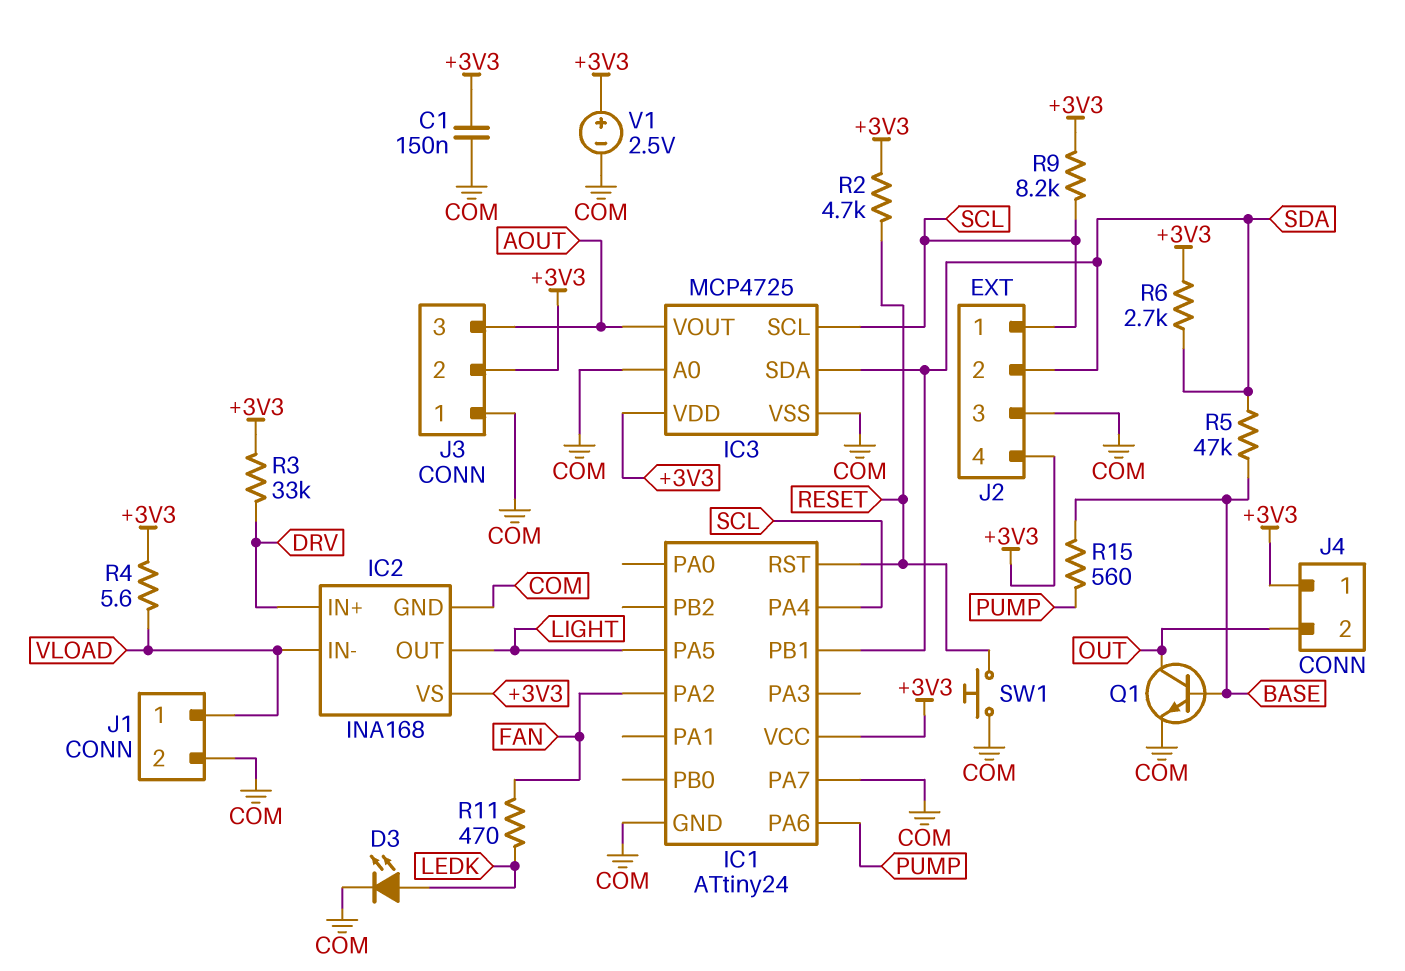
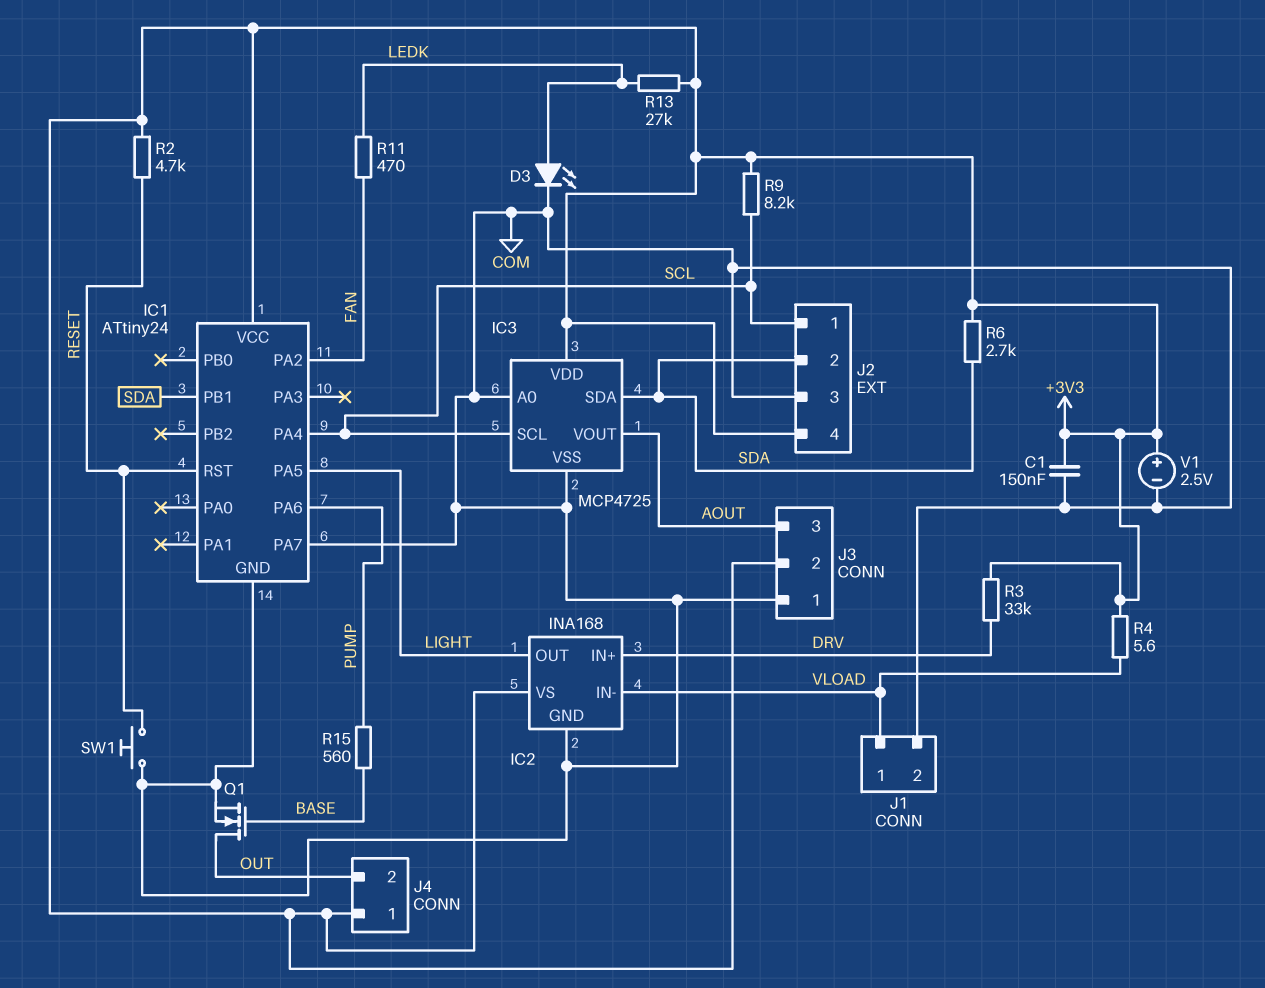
Q1: NPN (B BASE, C OUT, E COM) -> NMOS (G BASE, D OUT, S COM)
R5: 47k (BASE, SDA) -> none
R13: none -> 27k (+3V3, LEDK)

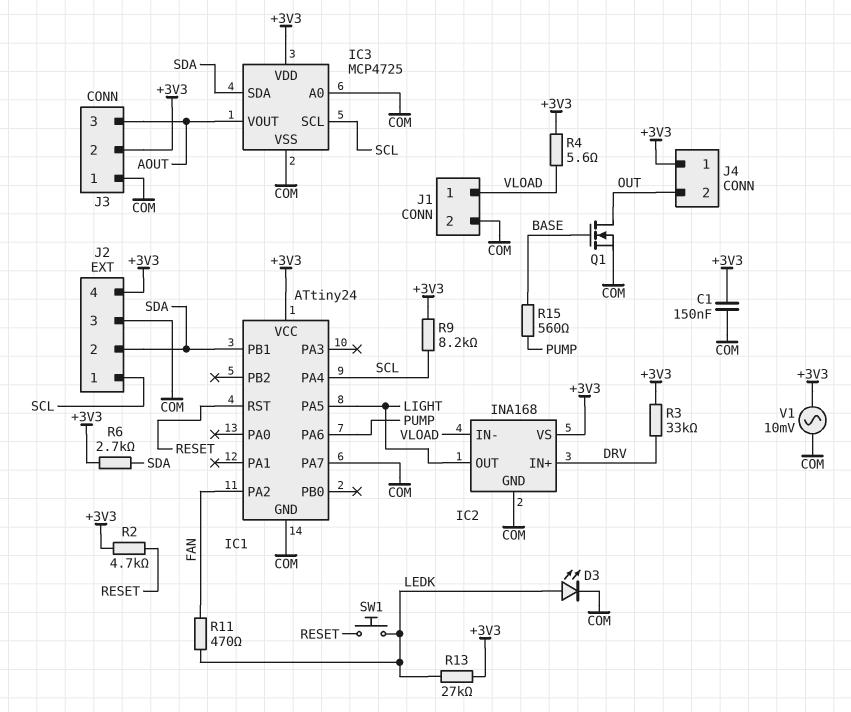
SW1: button (COM, RESET) -> button (LEDK, RESET)
V1: 2.5V (plus +3V3, minus COM) -> AC 10mV (+3V3, COM)

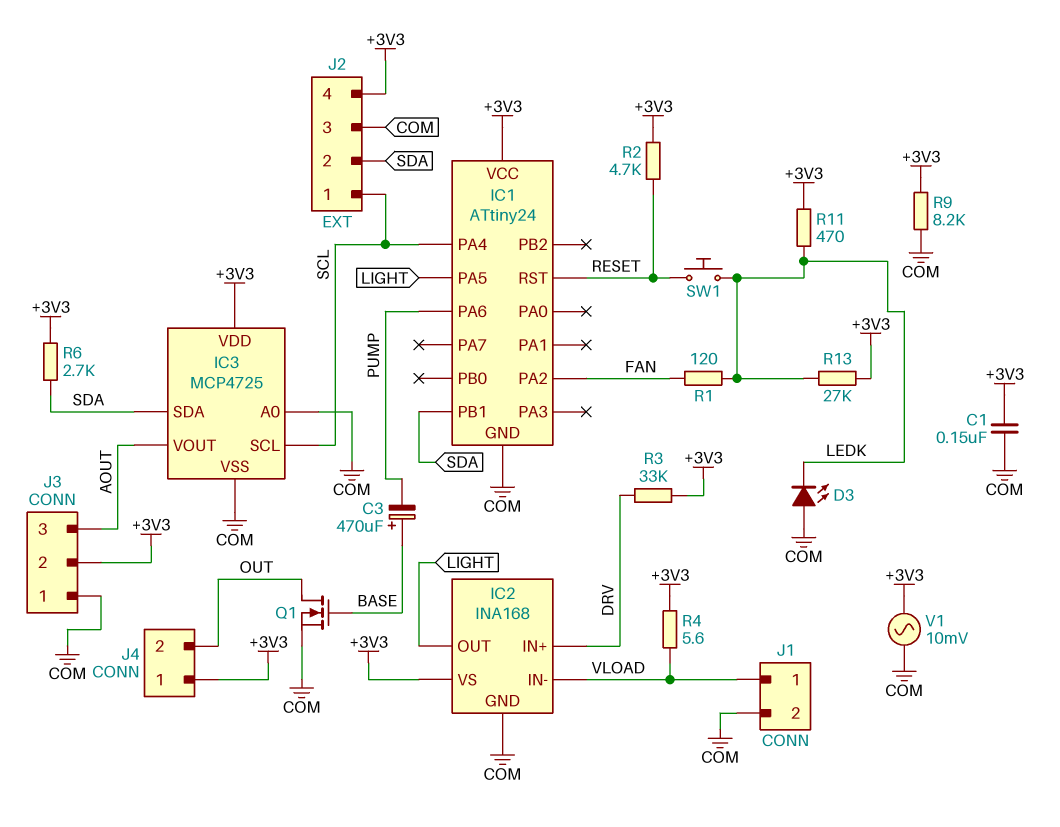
C3: none -> 470uF (plus BASE, minus PUMP)
D3: LED (A LEDK, K COM) -> LED (A COM, K LEDK)
IC1 pin PA7: COM -> none
R1: none -> 120 (FAN, LEDK)
R9: 8.2k (+3V3, SCL) -> 8.2k (+3V3, COM)
R11: 470 (FAN, LEDK) -> 470 (+3V3, LEDK)
R15: 560 (BASE, PUMP) -> none

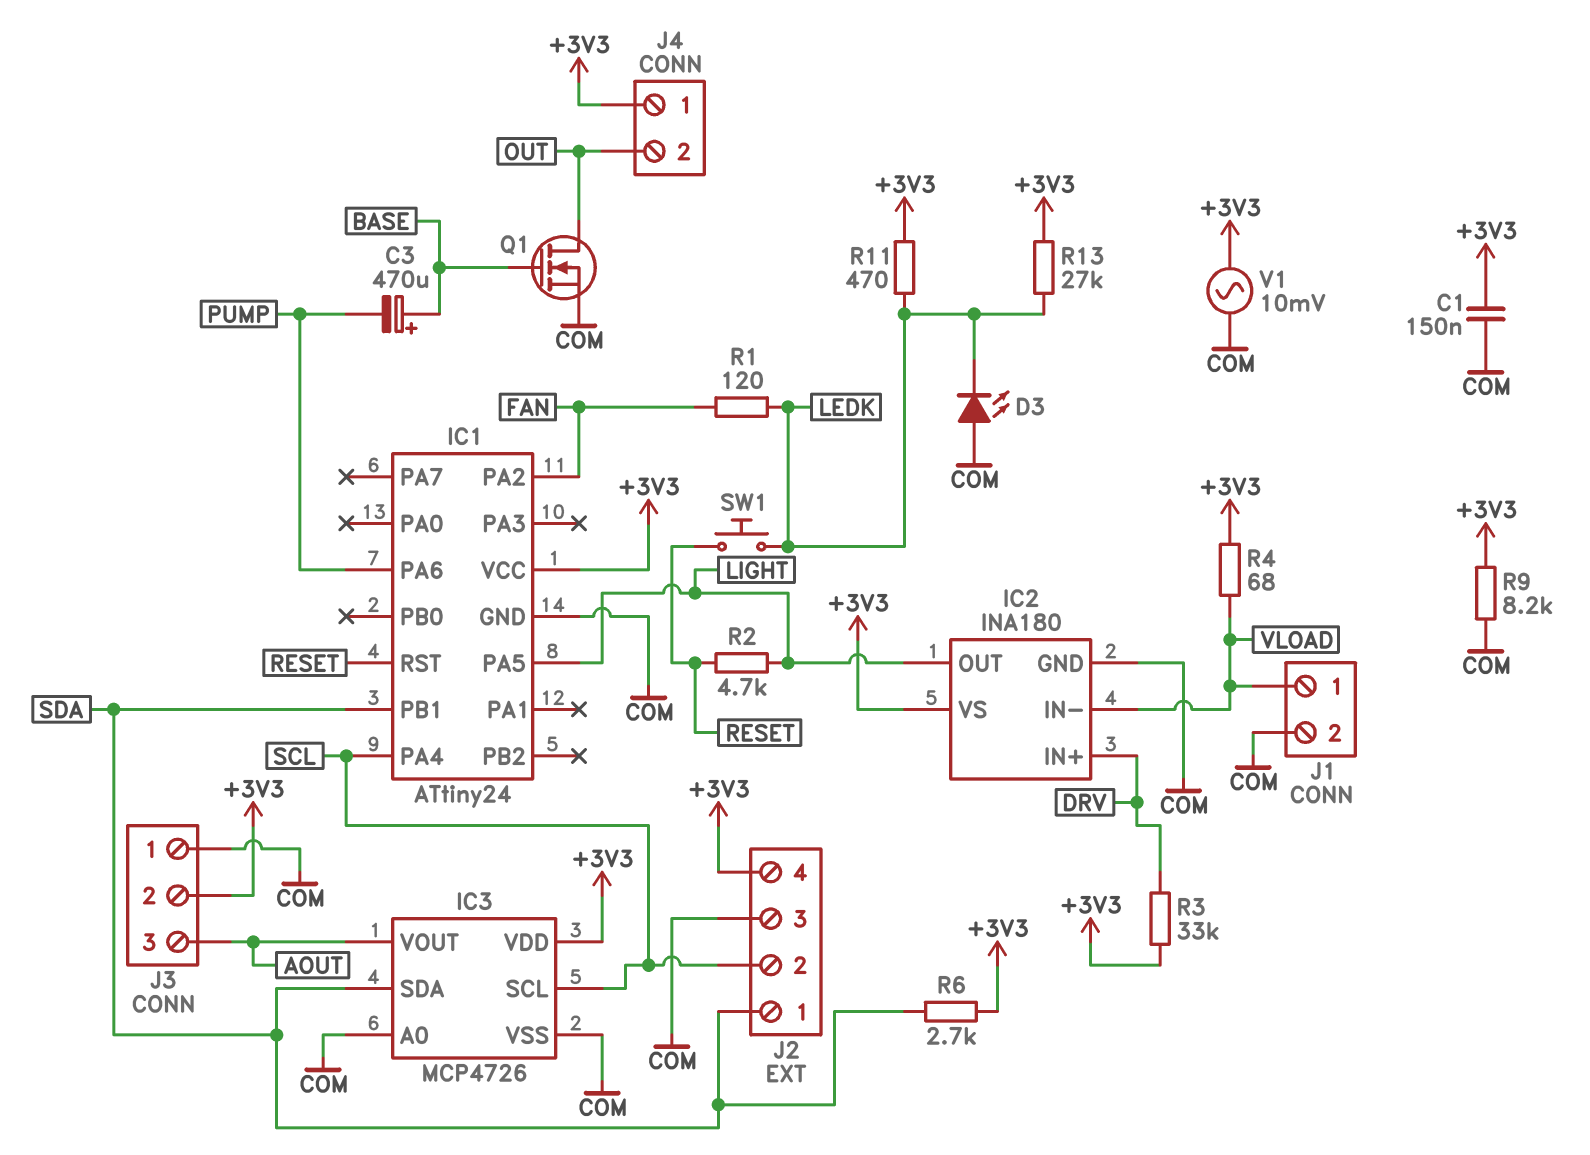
IC2: INA168 -> INA180
IC3: MCP4725 -> MCP4726
J2 pin 1: SCL -> SDA
J2 pin 2: SDA -> SCL
R2: 4.7k (+3V3, RESET) -> 4.7k (LIGHT, RESET)
R4: 5.6 (+3V3, VLOAD) -> 68 (+3V3, VLOAD)

